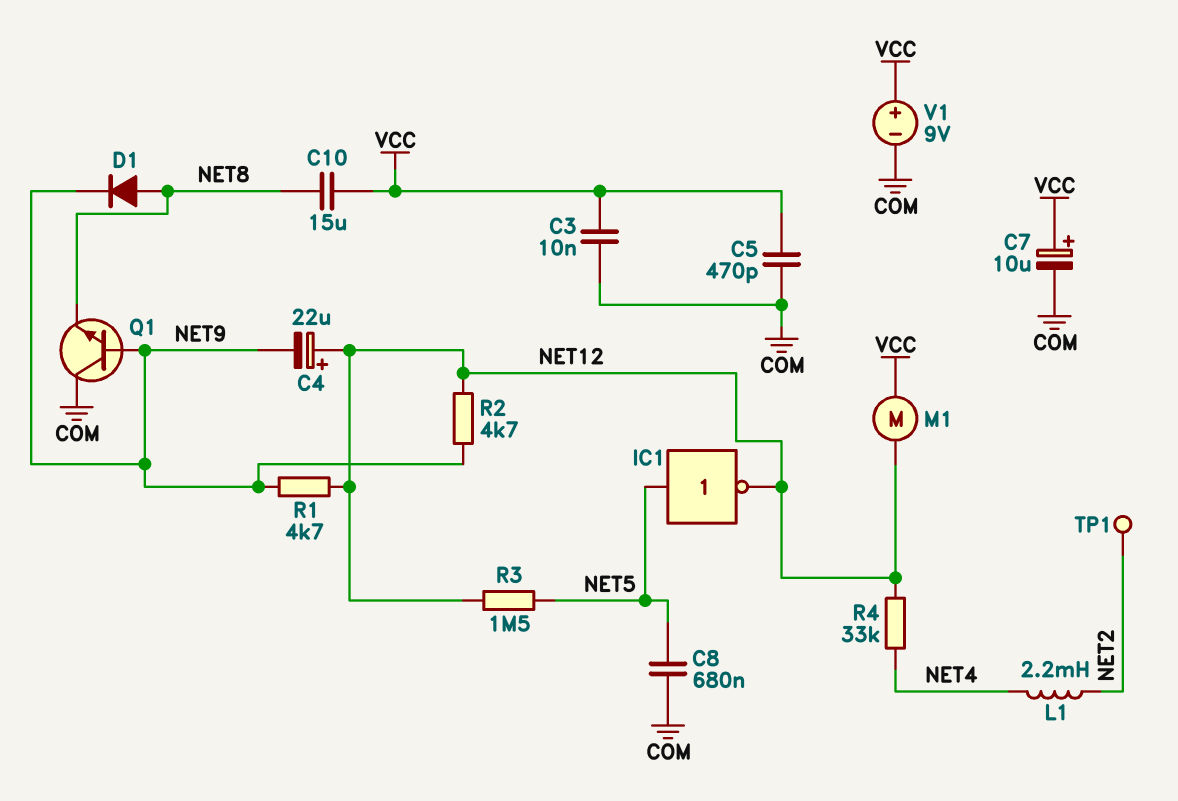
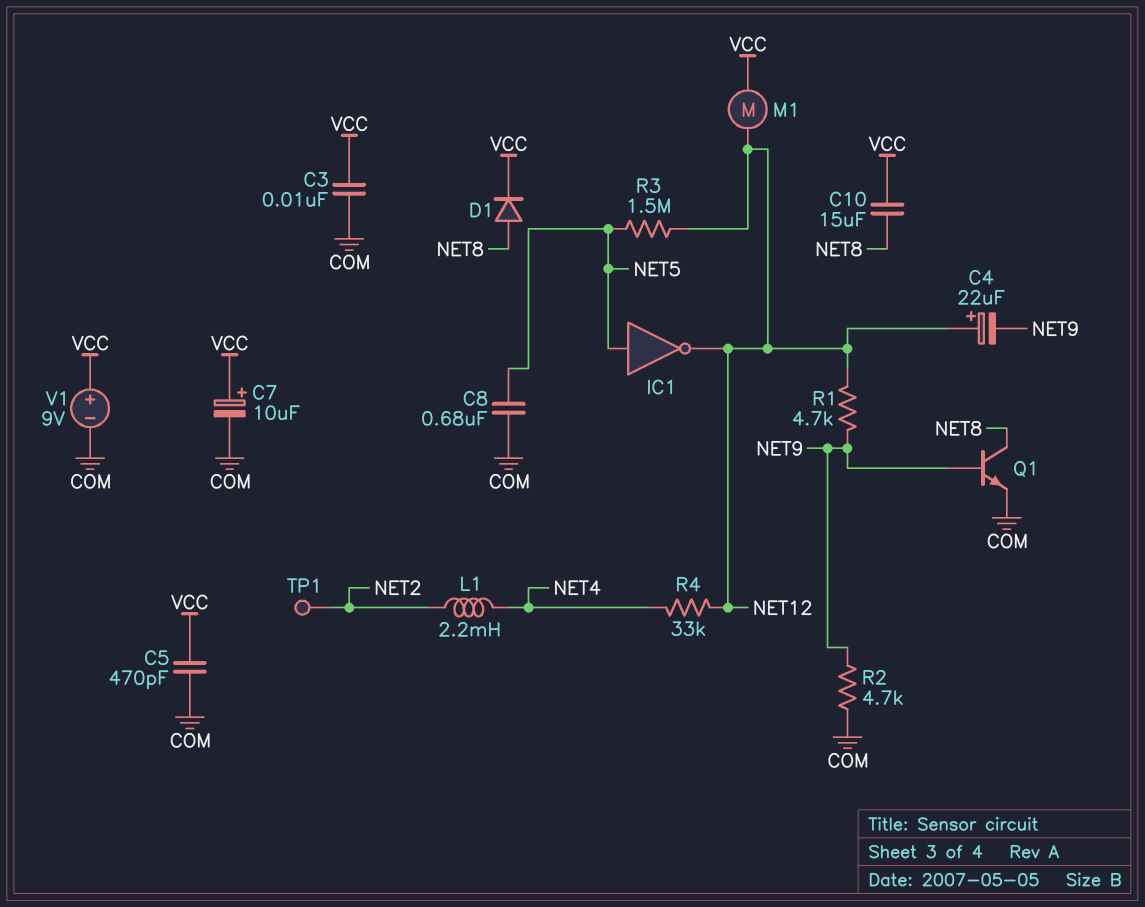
D1: diode (A NET8, K NET9) -> diode (A NET8, K VCC)
Q1: NPN (B NET9, C COM, E NET8) -> NPN (B NET9, C NET8, E COM)
R2: 4.7k (NET9, NET12) -> 4.7k (COM, NET9)

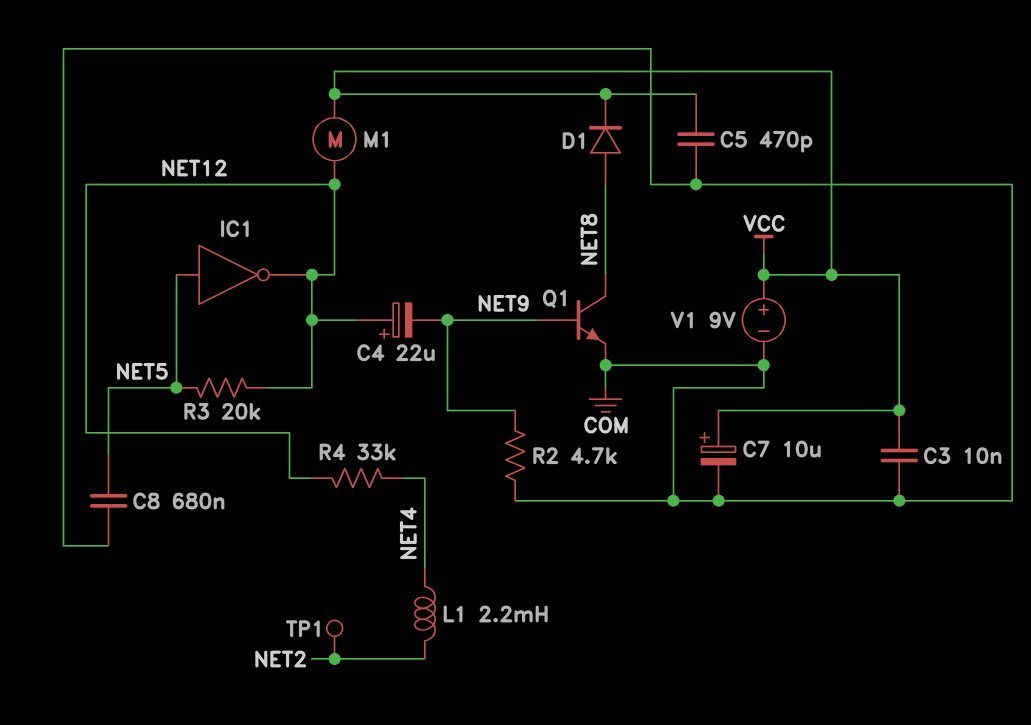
C10: 15uF (NET8, VCC) -> none
R1: 4.7k (NET9, NET12) -> none
R3: 1.5M (NET5, NET12) -> 20k (NET5, NET12)

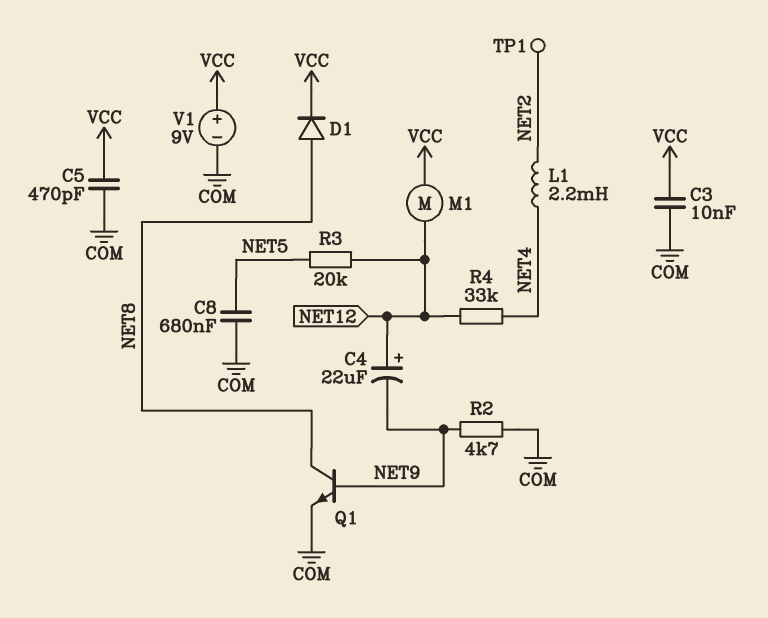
C7: 10uF (plus VCC, minus COM) -> none
IC1: NOT (in NET5, out NET12) -> none

